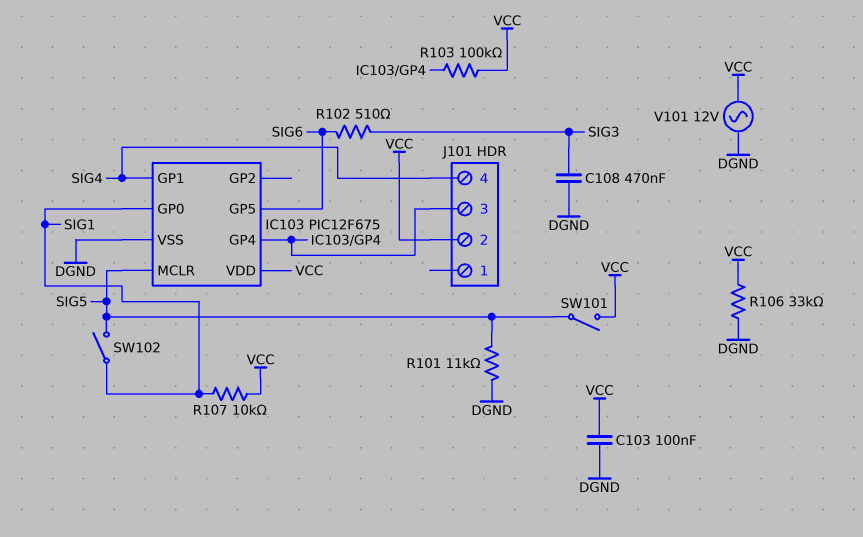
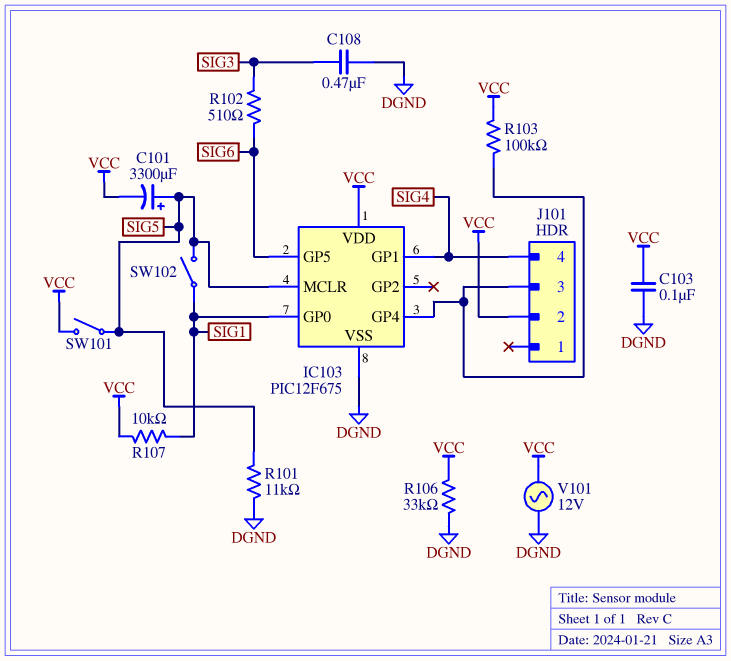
C101: none -> 3300uF (plus SIG5, minus VCC)

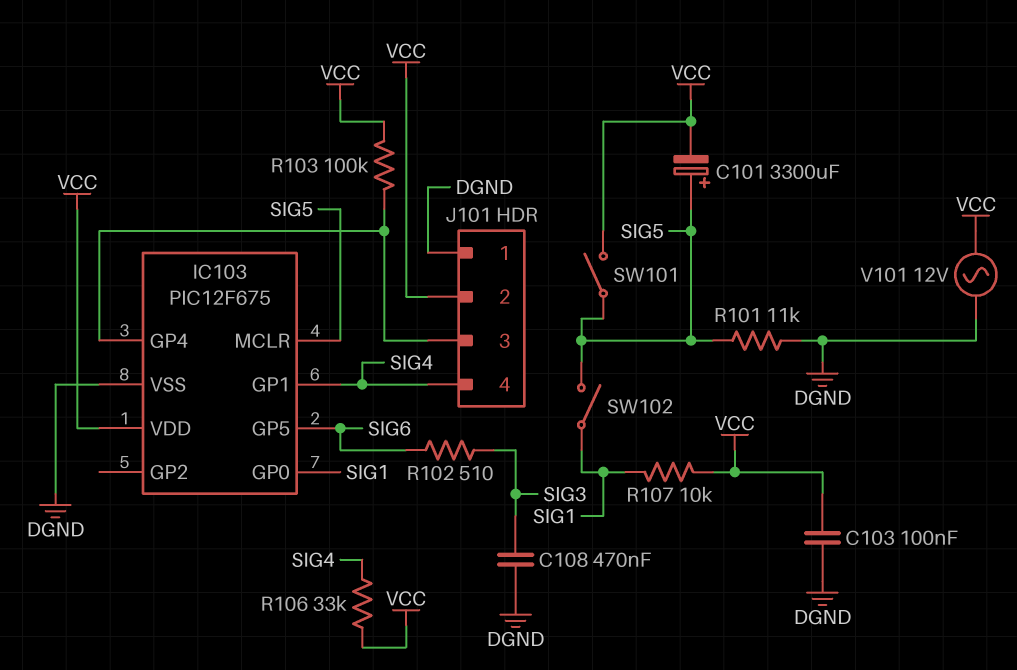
J101 pin 1: none -> DGND
R106: 33k (DGND, VCC) -> 33k (SIG4, VCC)

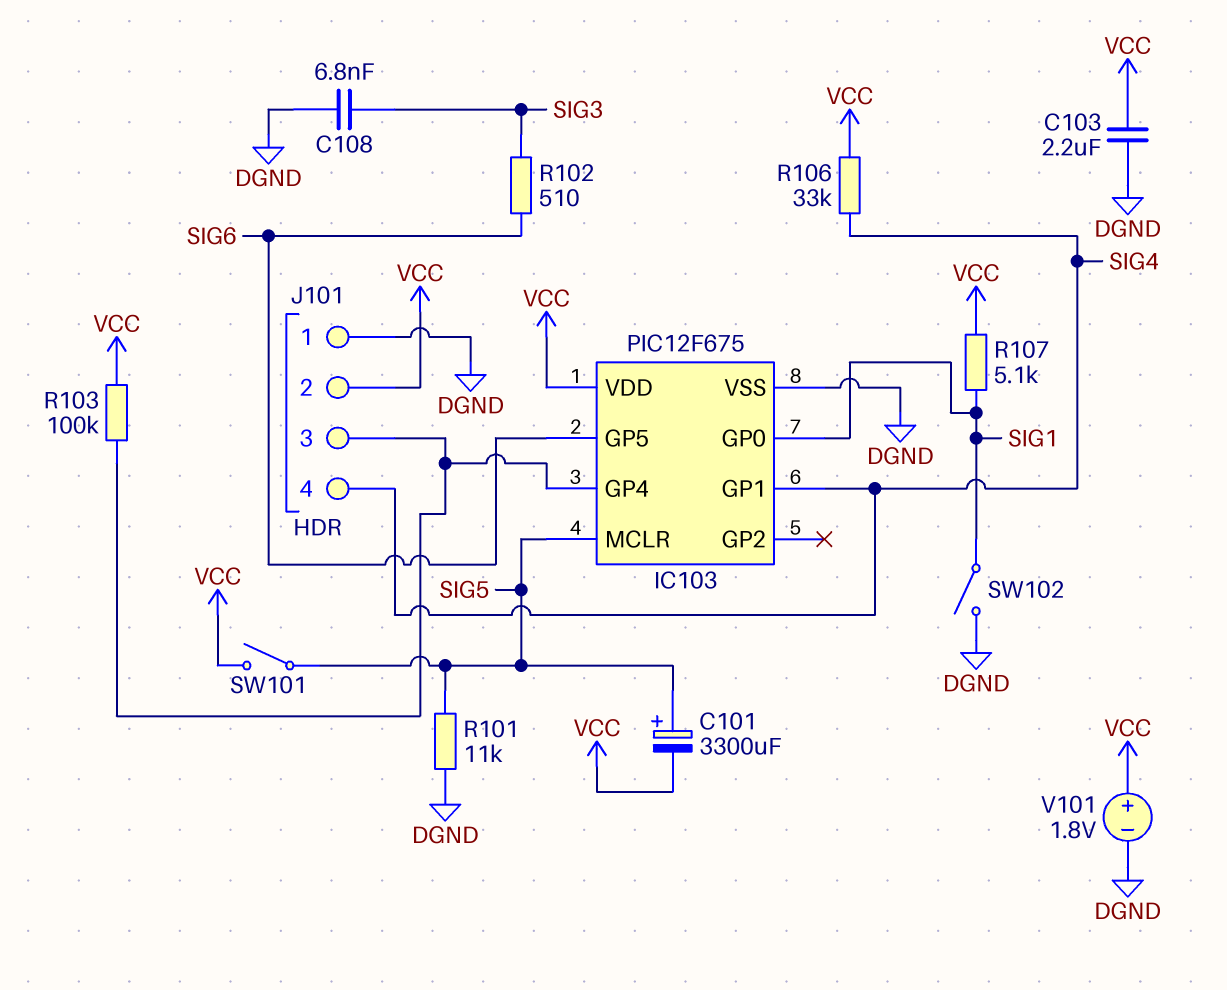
C103: 100nF (DGND, VCC) -> 2.2uF (DGND, VCC)
C108: 470nF (DGND, SIG3) -> 6.8nF (DGND, SIG3)
R107: 10k (SIG1, VCC) -> 5.1k (SIG1, VCC)
SW102: switch (SIG1, SIG5) -> switch (DGND, SIG1)
V101: AC 12V (DGND, VCC) -> 1.8V (plus VCC, minus DGND)

